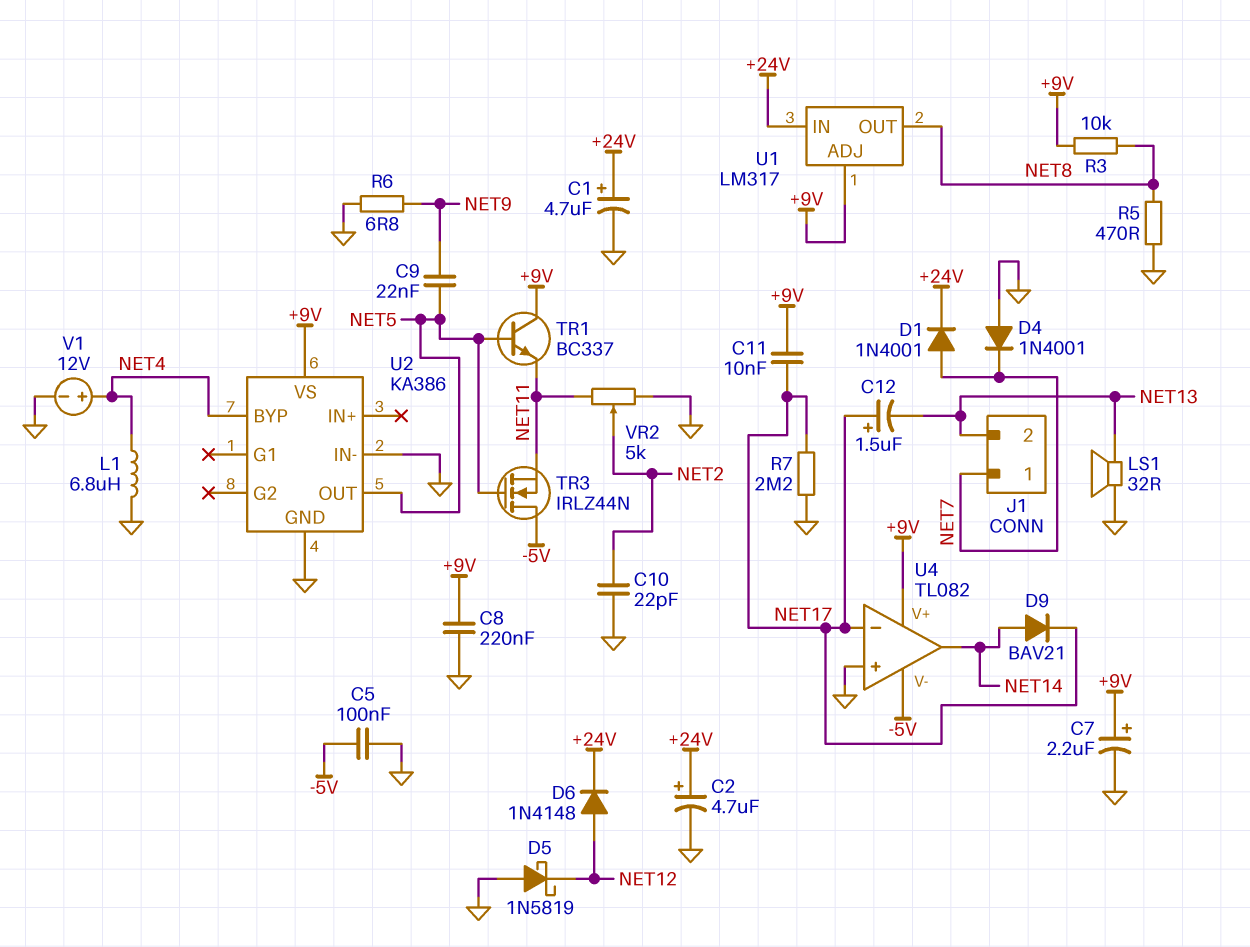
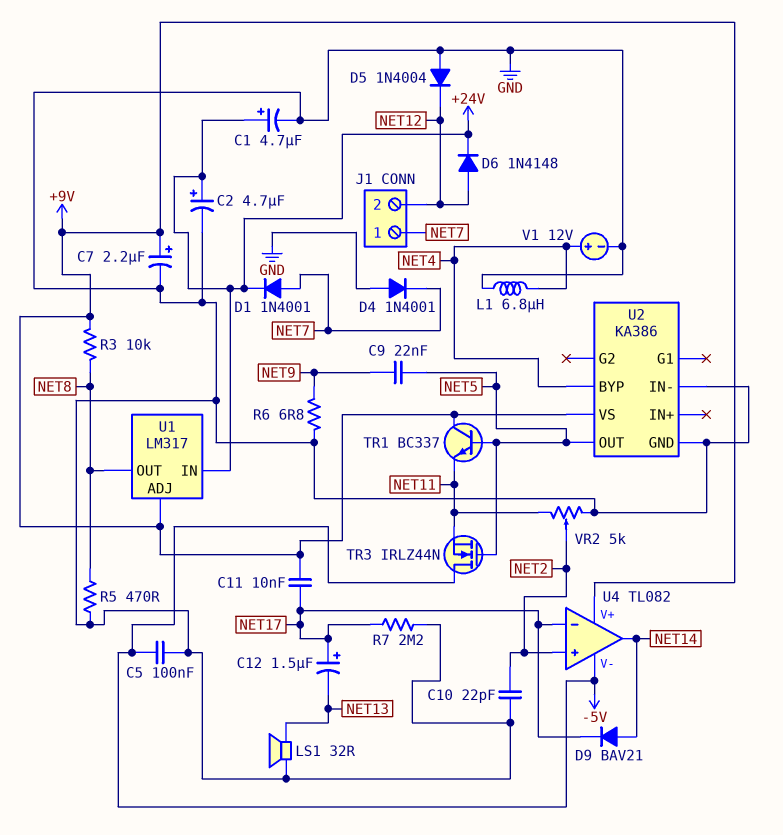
C8: 220nF (+9V, GND) -> none
D5: schottky 1N5819 (A GND, K NET12) -> diode 1N4004 (A GND, K NET12)
J1 pin 2: NET13 -> NET12
U4 pin in+: GND -> NET2

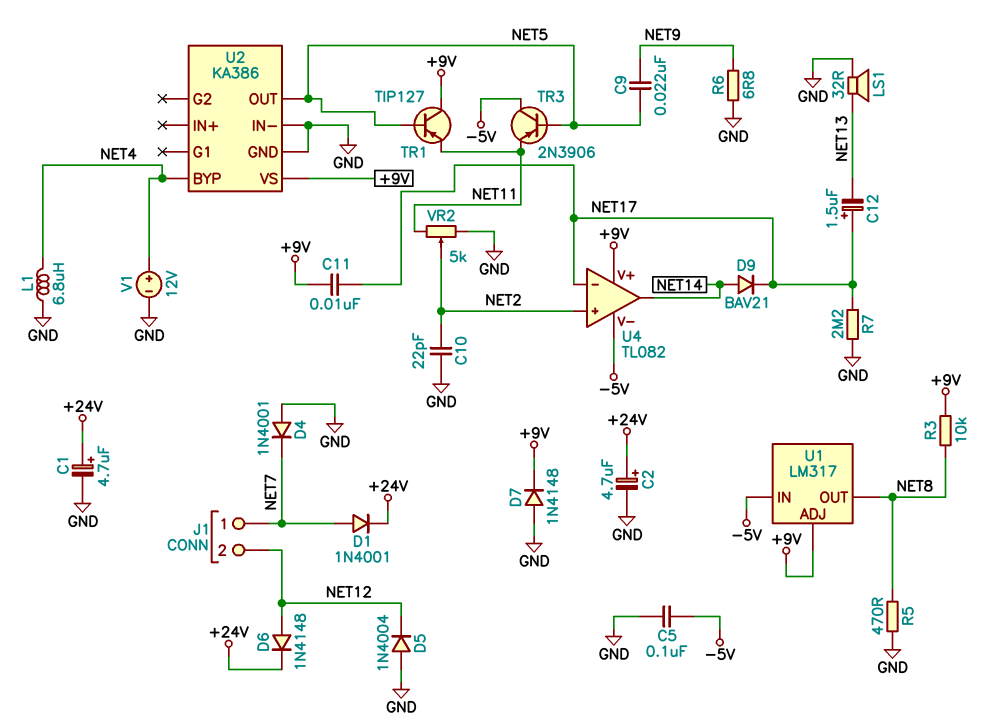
C7: 2.2uF (plus +9V, minus GND) -> none
D7: none -> diode 1N4148 (A GND, K +9V)
TR1: NPN BC337 (B NET5, C +9V, E NET11) -> PNP TIP127 (B NET5, C +9V, E NET11)
TR3: NMOS IRLZ44N (G NET5, D -5V, S NET11) -> PNP 2N3906 (B NET5, C -5V, E NET11)
U1 pin IN: +24V -> -5V

